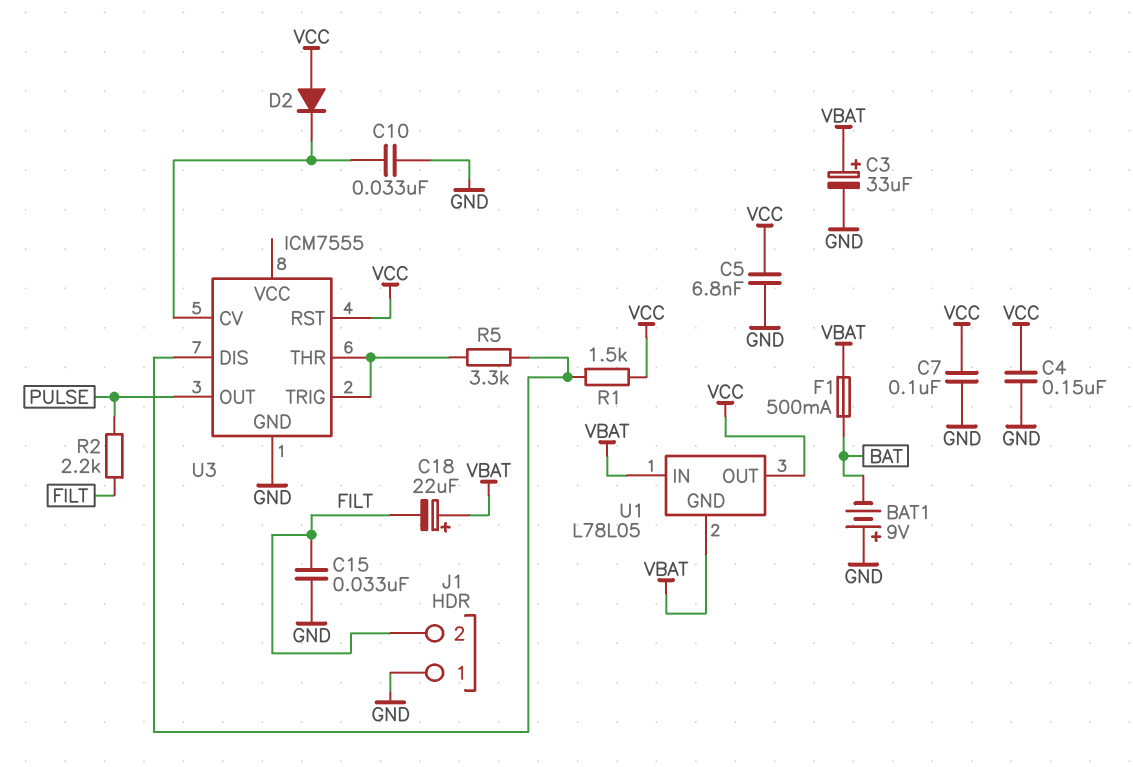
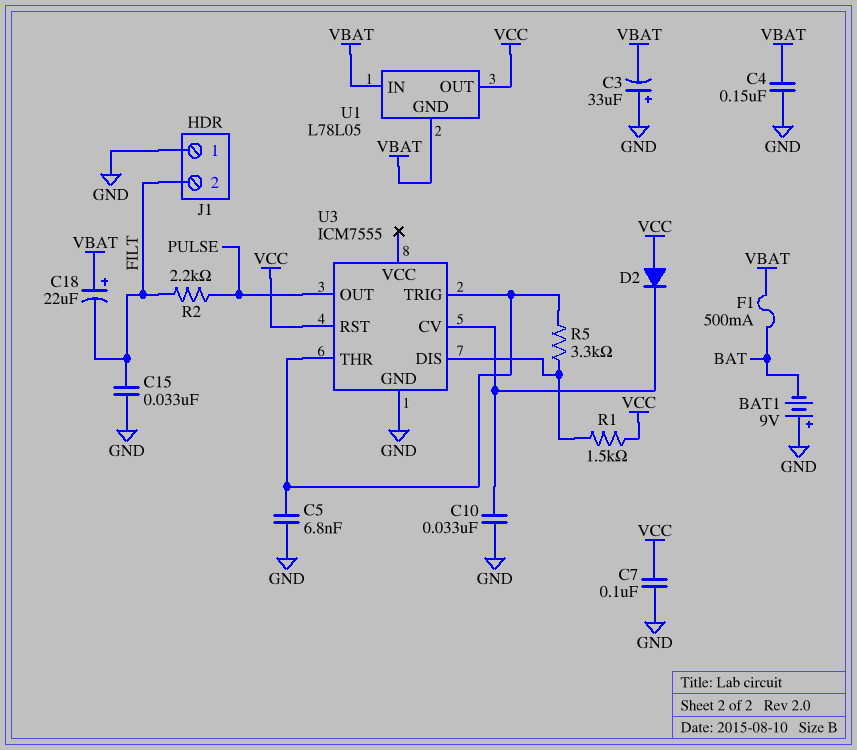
C3: 33uF (plus VBAT, minus GND) -> 33uF (plus GND, minus VBAT)
C4: 150nF (GND, VCC) -> 150nF (GND, VBAT)
C5: 6.8nF (GND, VCC) -> 6.8nF (GND, U3/THR)

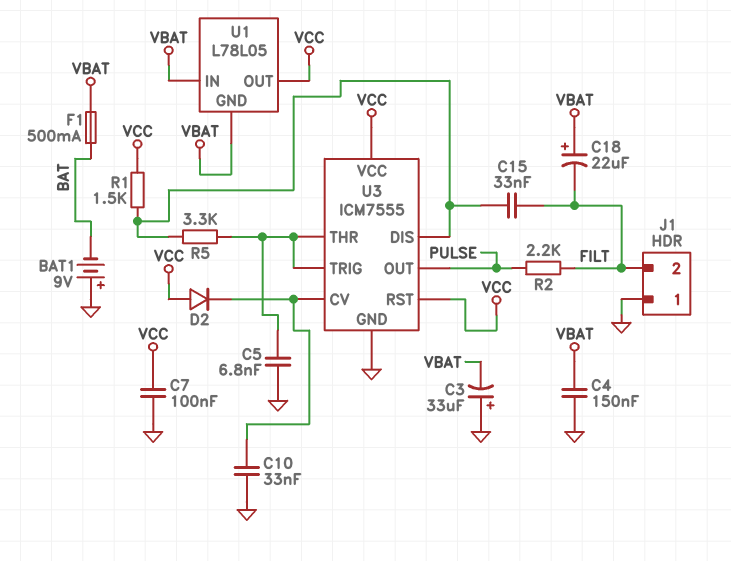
C15: 33nF (FILT, GND) -> 33nF (FILT, U3/DIS)
U3 pin VCC: none -> VCC

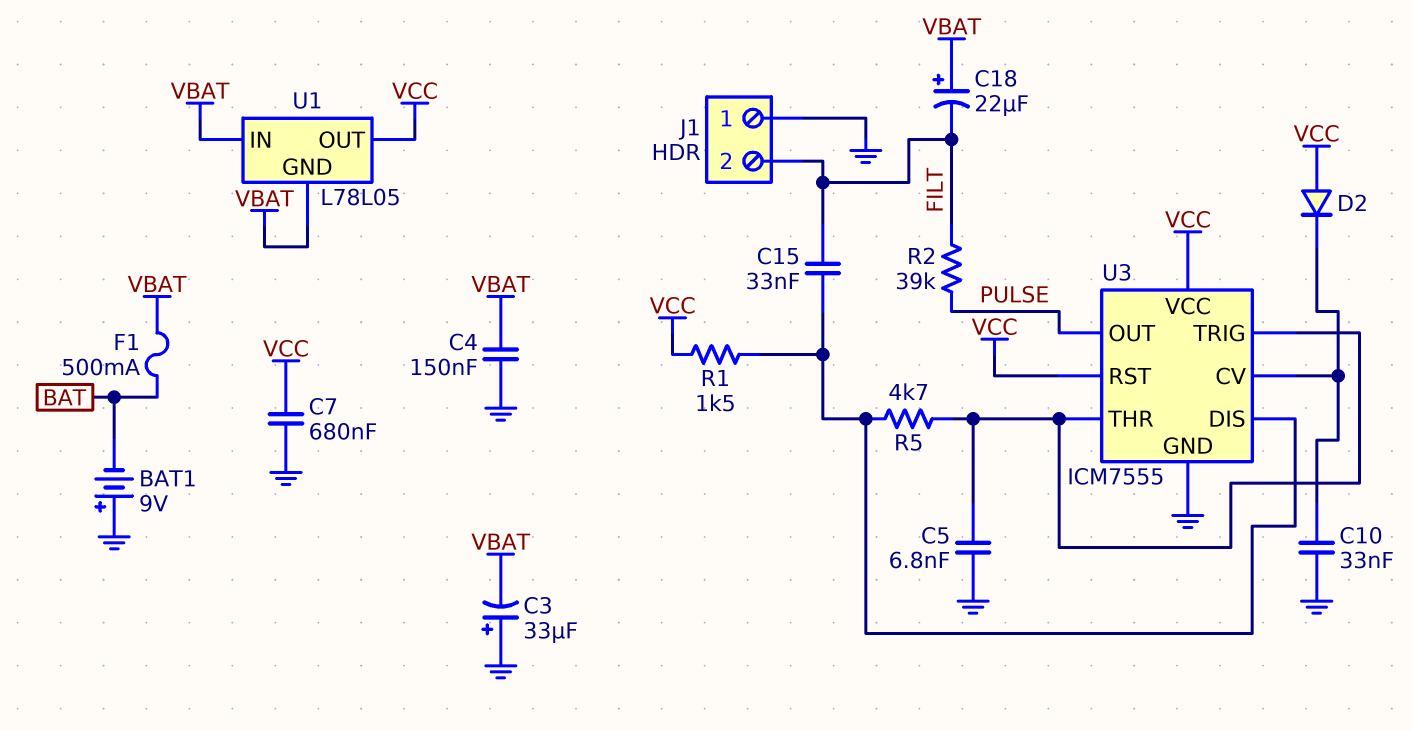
C7: 100nF (GND, VCC) -> 680nF (GND, VCC)
R2: 2.2k (FILT, PULSE) -> 39k (FILT, PULSE)
R5: 3.3k (U3/DIS, U3/THR) -> 4.7k (U3/DIS, U3/THR)

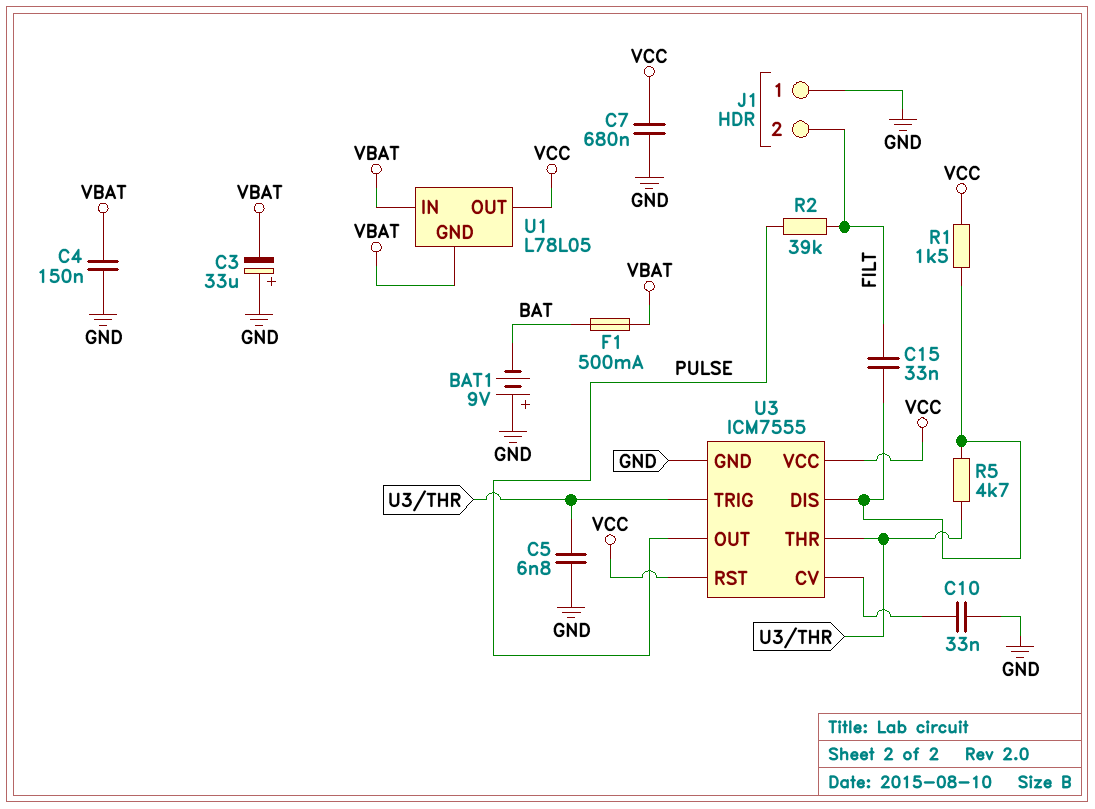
C18: 22uF (plus VBAT, minus FILT) -> none
D2: diode (A VCC, K U3/CV) -> none

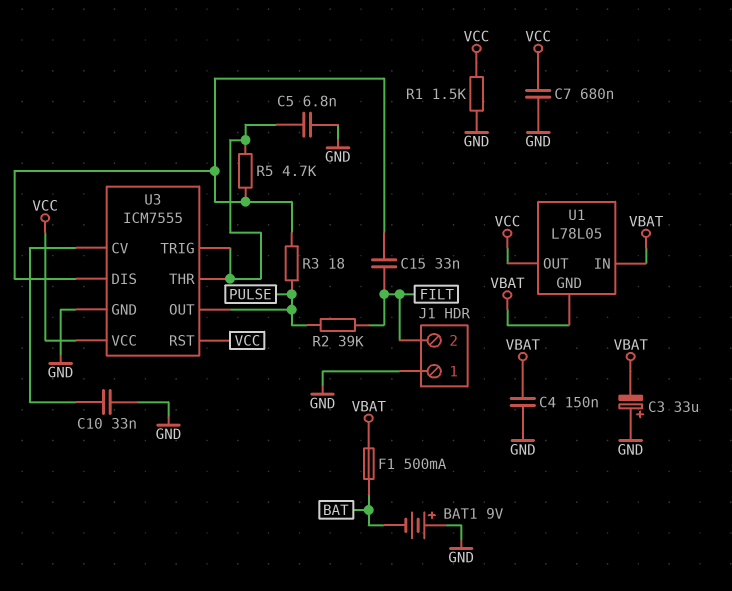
R1: 1.5k (U3/DIS, VCC) -> 1.5k (GND, VCC)
R3: none -> 18 (PULSE, U3/DIS)

